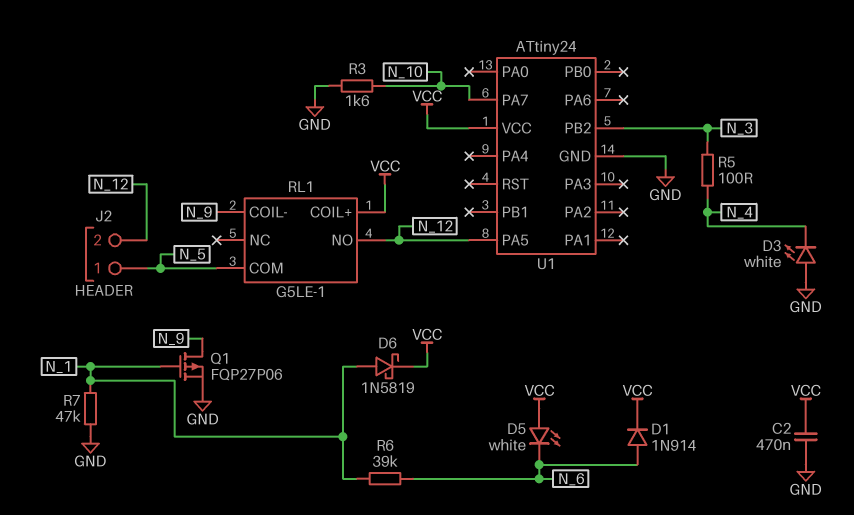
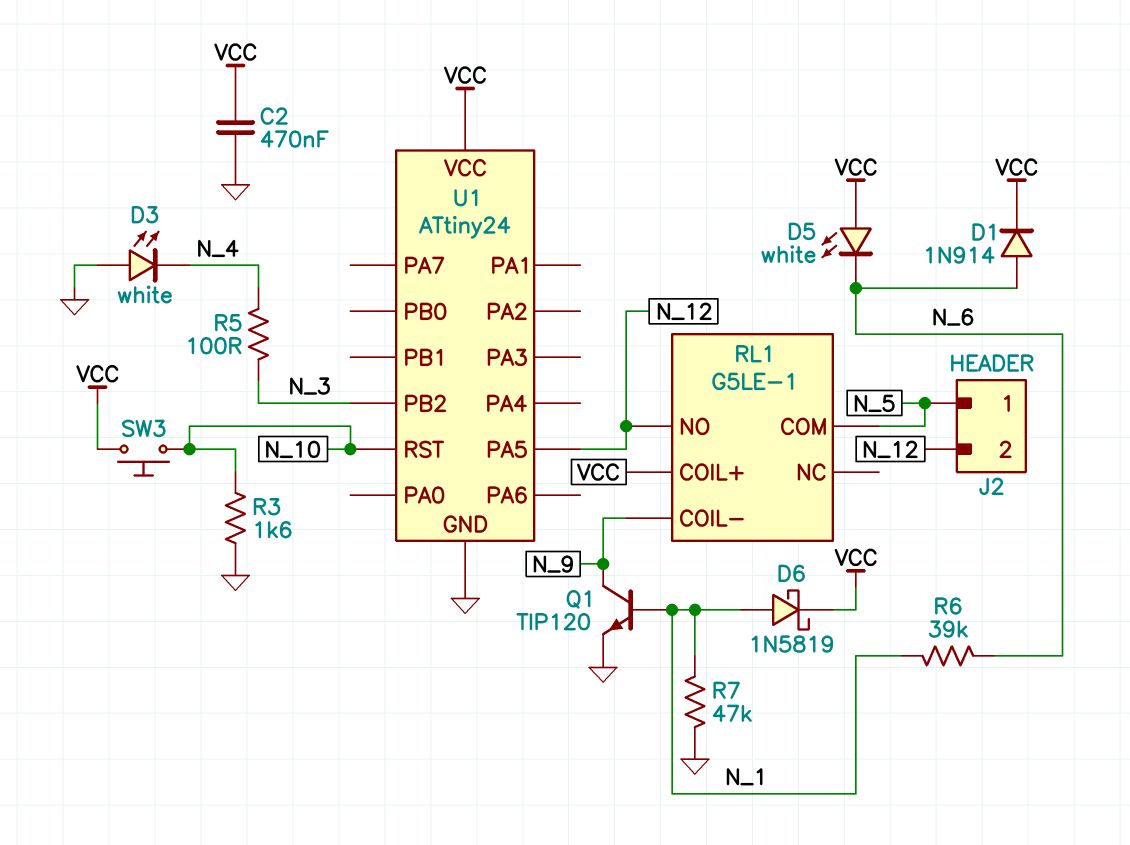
Q1: PMOS FQP27P06 (G N_1, D N_9, S GND) -> NPN TIP120 (B N_1, C N_9, E GND)
SW3: none -> button (N_10, VCC)
U1 pin PA7: N_10 -> none
U1 pin RST: none -> N_10

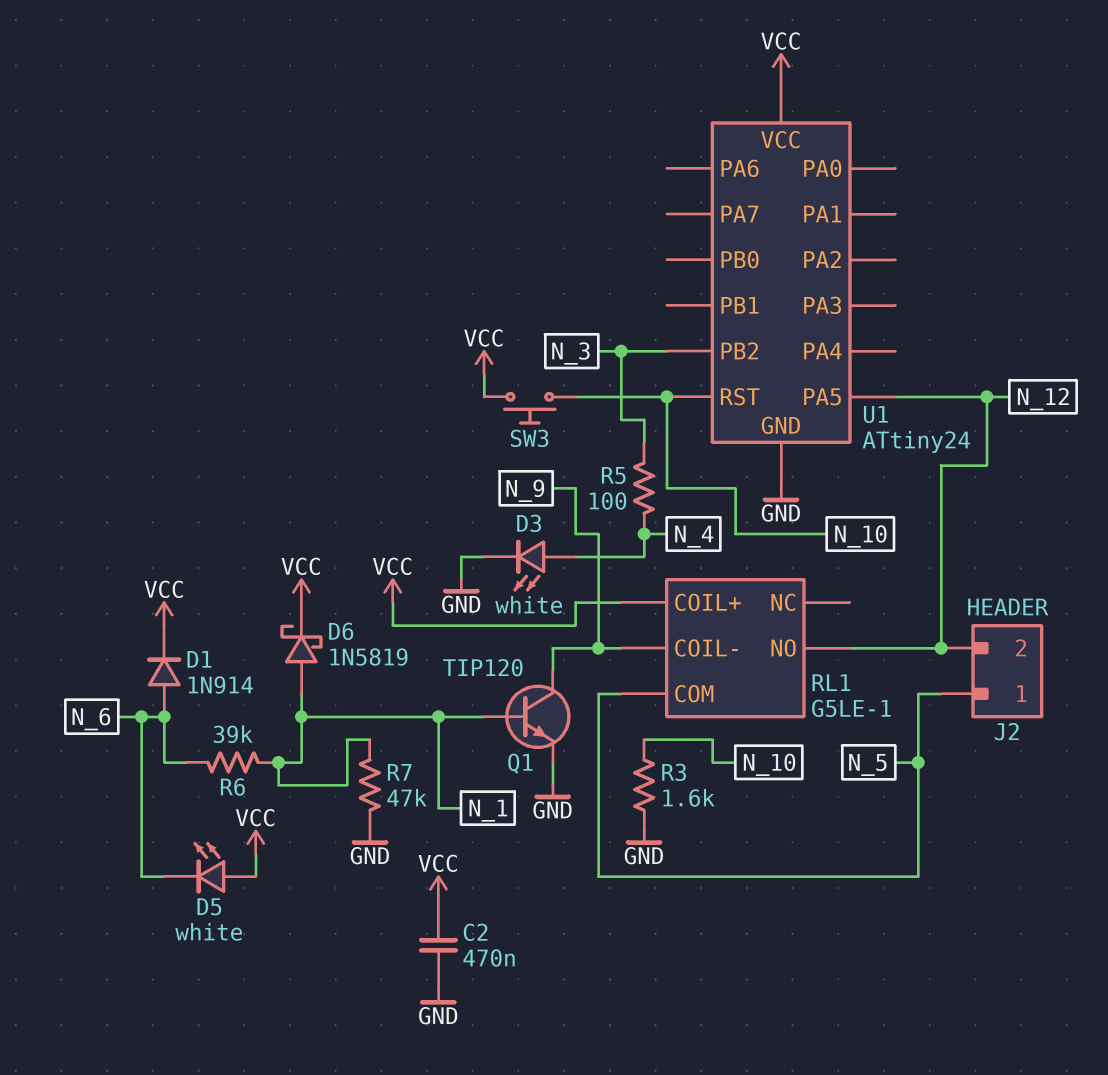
D3: LED white (A GND, K N_4) -> LED white (A N_4, K GND)

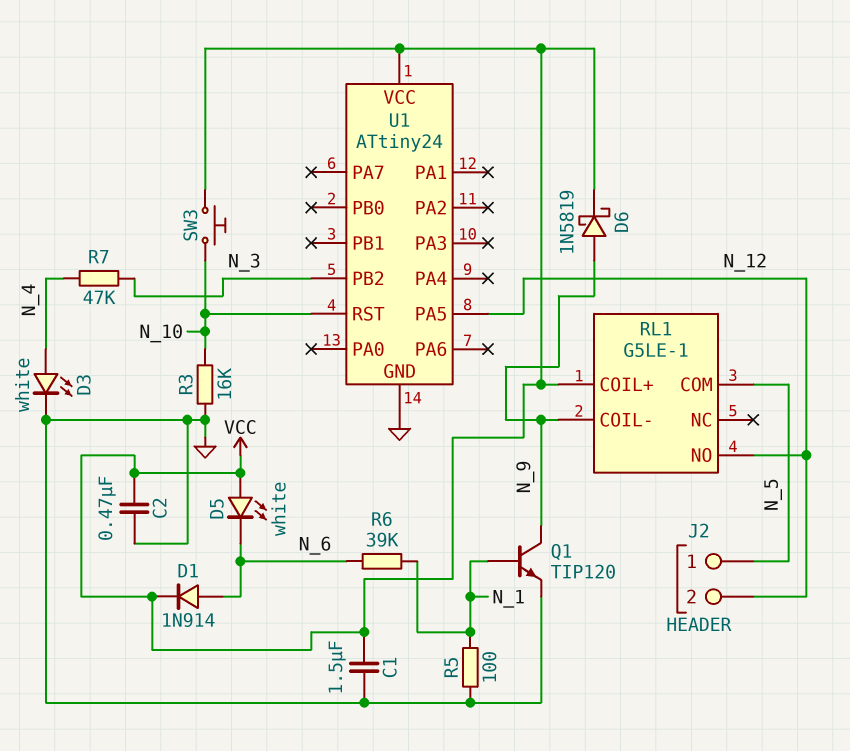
C1: none -> 1.5uF (GND, VCC)
D6: schottky 1N5819 (A N_1, K VCC) -> schottky 1N5819 (A N_9, K VCC)
R3: 1.6k (GND, N_10) -> 16k (GND, N_10)
R5: 100 (N_3, N_4) -> 100 (GND, N_1)
R7: 47k (GND, N_1) -> 47k (N_3, N_4)

